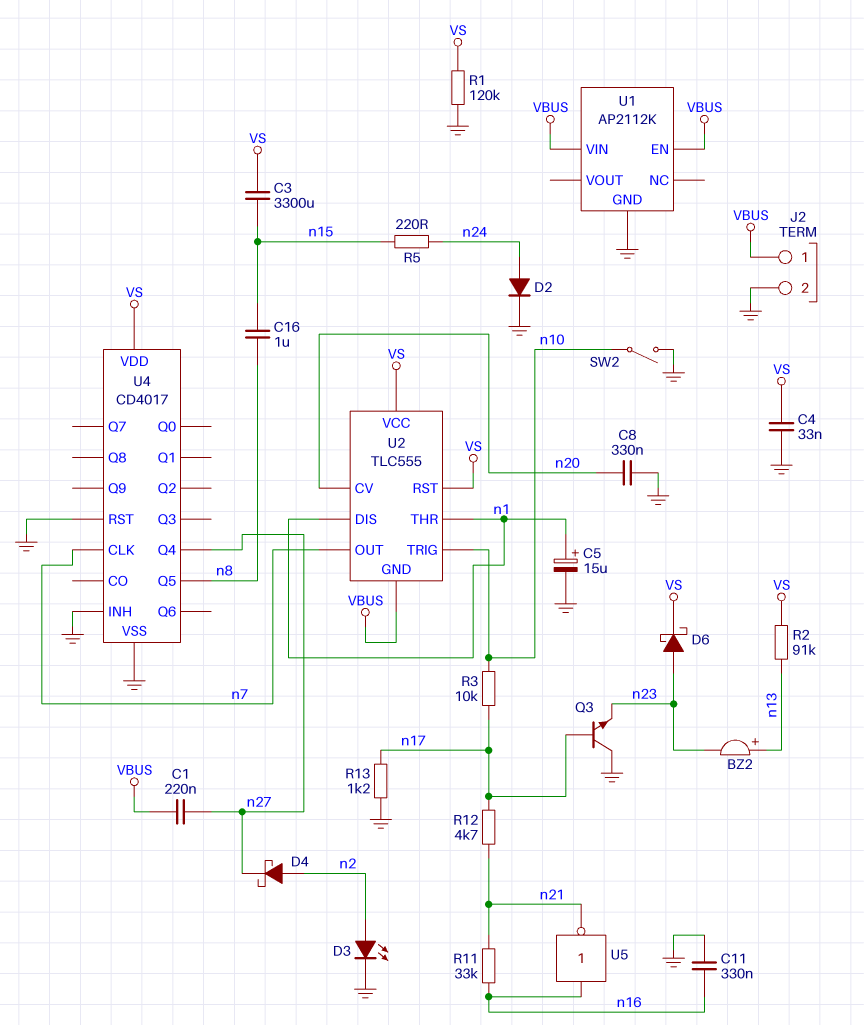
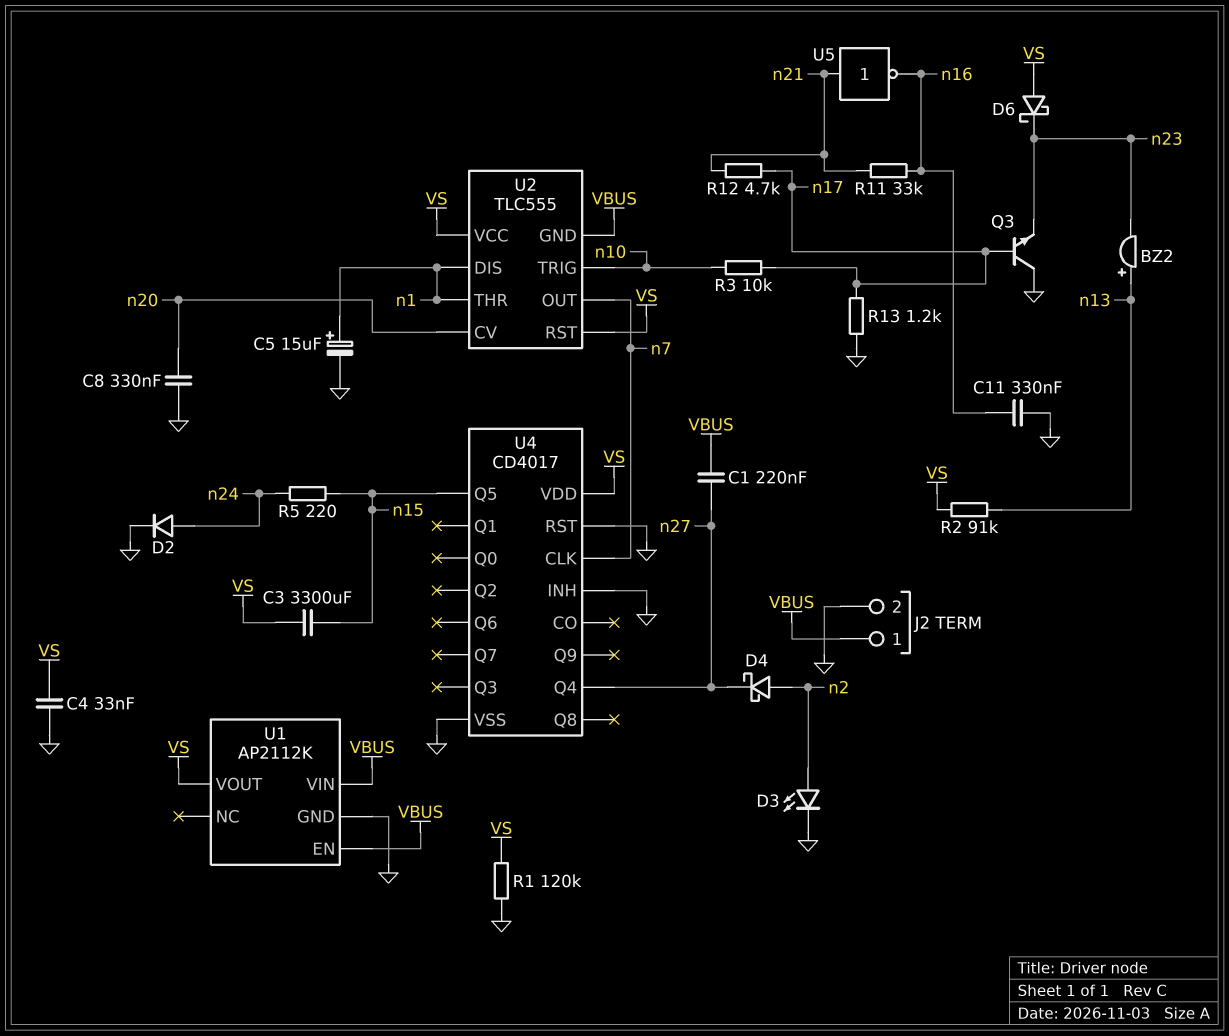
C16: 1uF (n8, n15) -> none
D6: schottky (A n23, K VS) -> schottky (A VS, K n23)
SW2: switch (GND, n10) -> none
U1 pin VOUT: none -> VS
U4 pin Q5: n8 -> n15
U5: NOT (in n16, out n21) -> NOT (in n21, out n16)

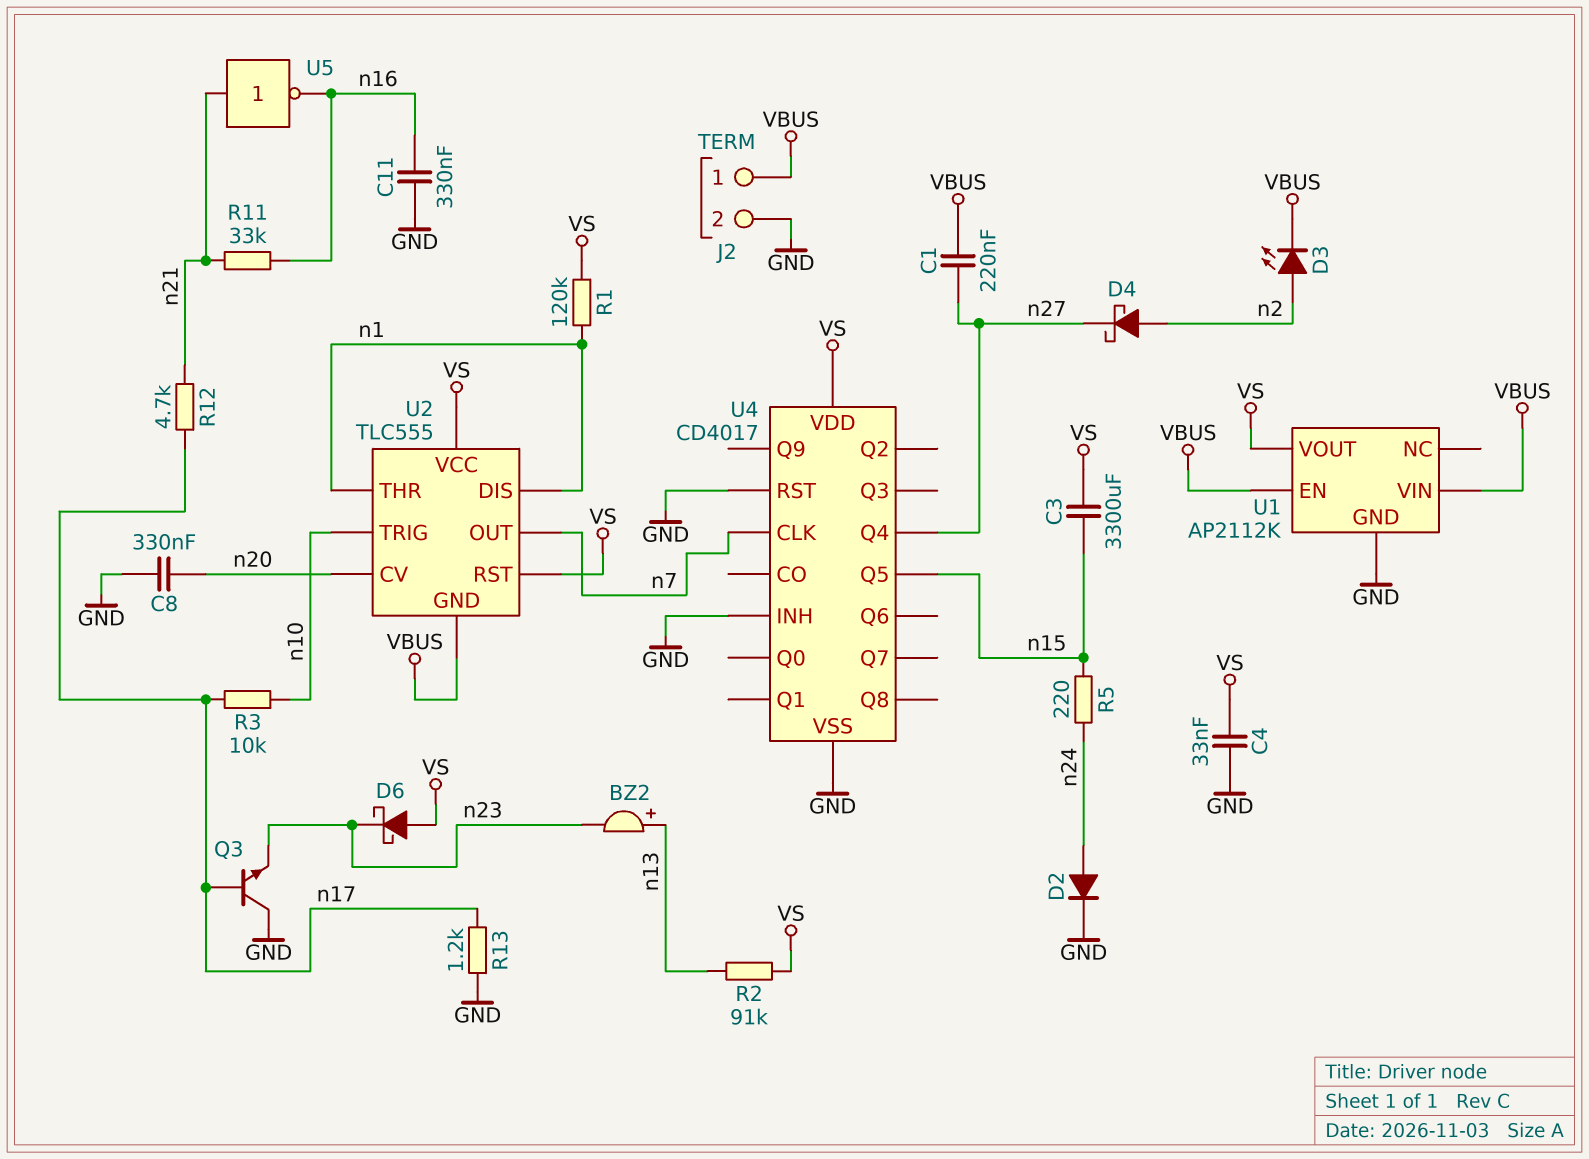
C5: 15uF (plus n1, minus GND) -> none
D3: LED (A n2, K GND) -> LED (A n2, K VBUS)
R1: 120k (GND, VS) -> 120k (VS, n1)

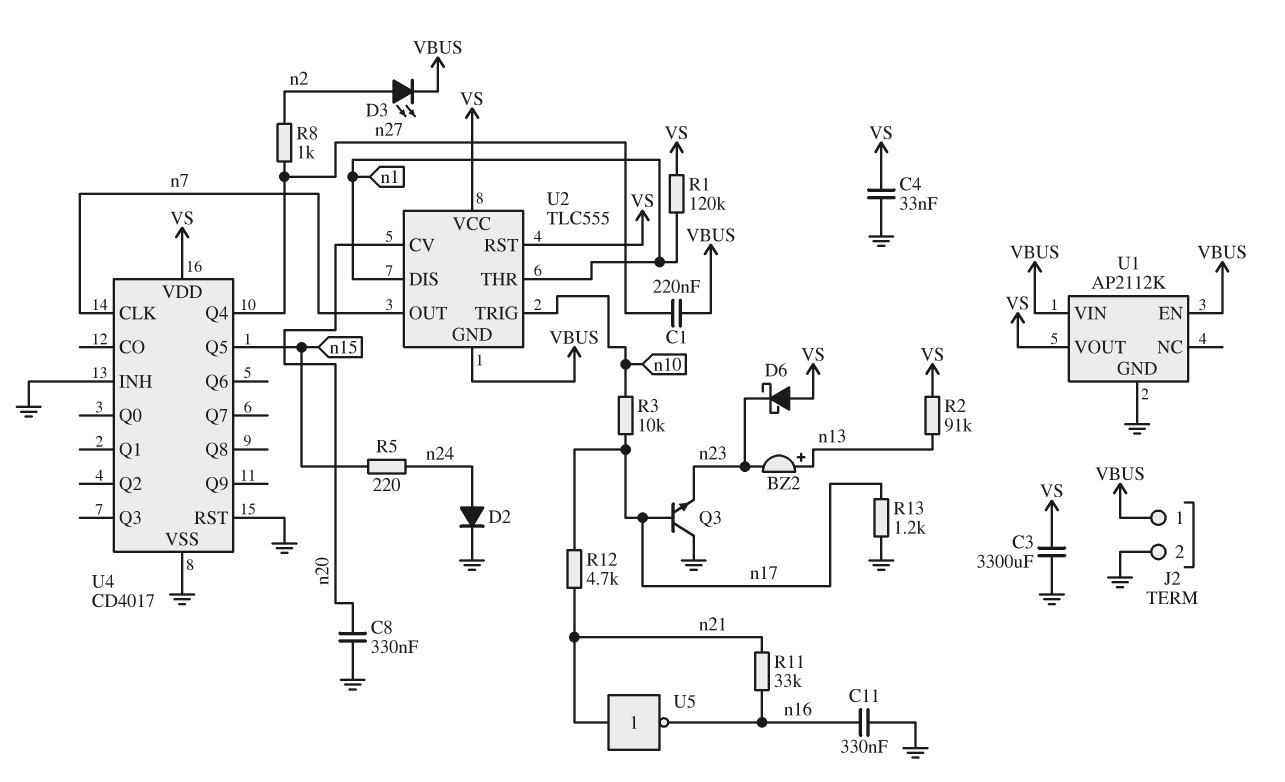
C3: 3300uF (VS, n15) -> 3300uF (GND, VS)
D4: schottky (A n2, K n27) -> none
R8: none -> 1k (n2, n27)

